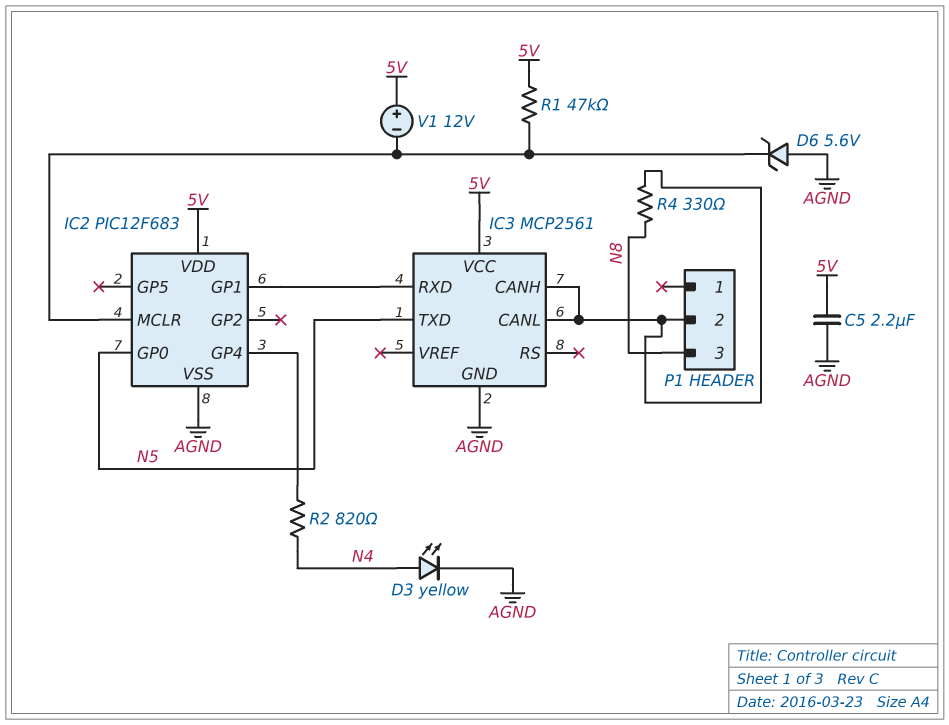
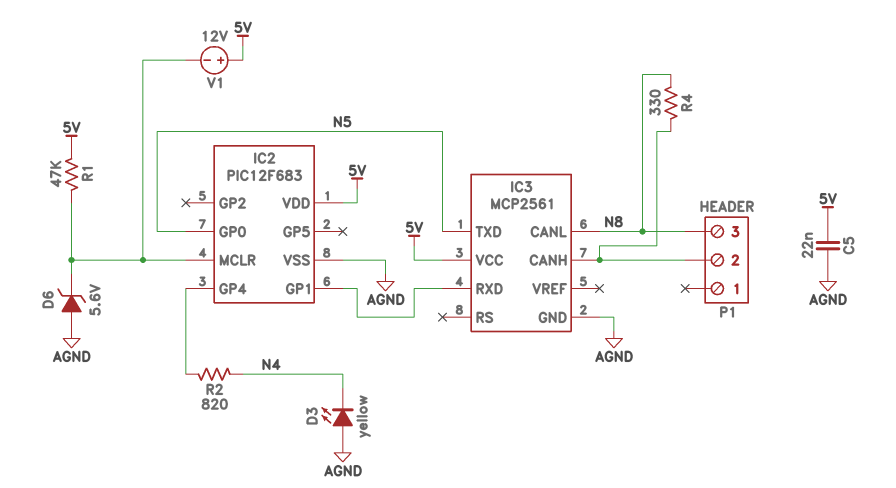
C5: 2.2uF (5V, AGND) -> 22nF (5V, AGND)
D3: LED yellow (A N4, K AGND) -> LED yellow (A AGND, K N4)
IC3 pin CANL: IC3/CANH -> N8

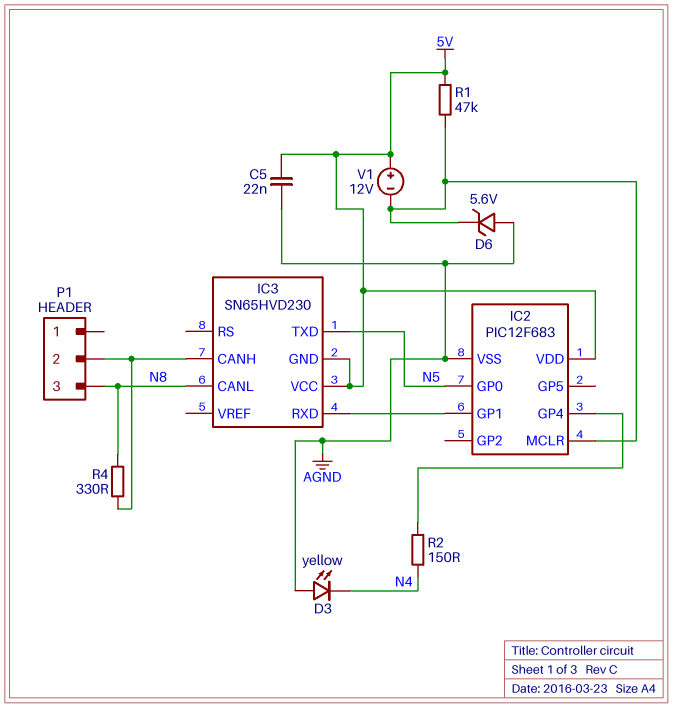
IC3: MCP2561 -> SN65HVD230
IC3 pin GND: AGND -> 5V
R2: 820 (IC2/GP4, N4) -> 150 (IC2/GP4, N4)

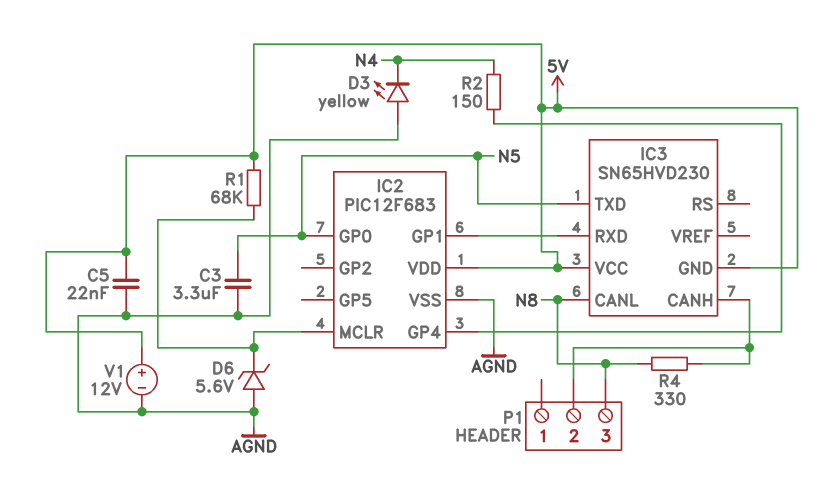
C3: none -> 3.3uF (AGND, N5)
R1: 47k (5V, IC2/MCLR) -> 68k (5V, IC2/MCLR)
V1: 12V (plus 5V, minus IC2/MCLR) -> 12V (plus 5V, minus AGND)

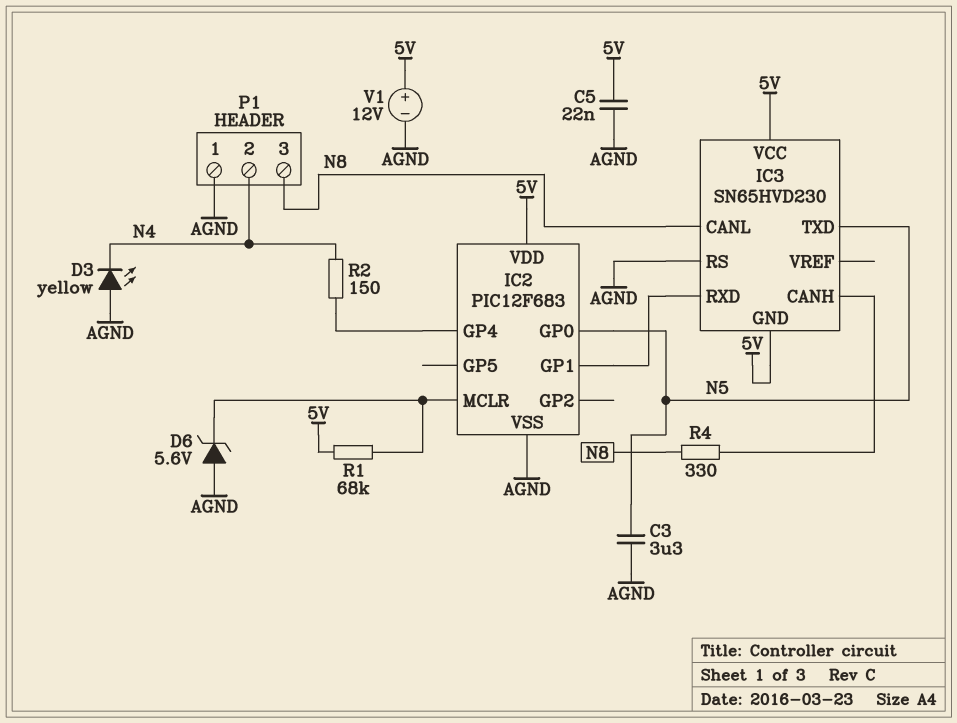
IC3 pin RS: none -> AGND
P1 pin 1: none -> AGND
P1 pin 2: IC3/CANH -> N4

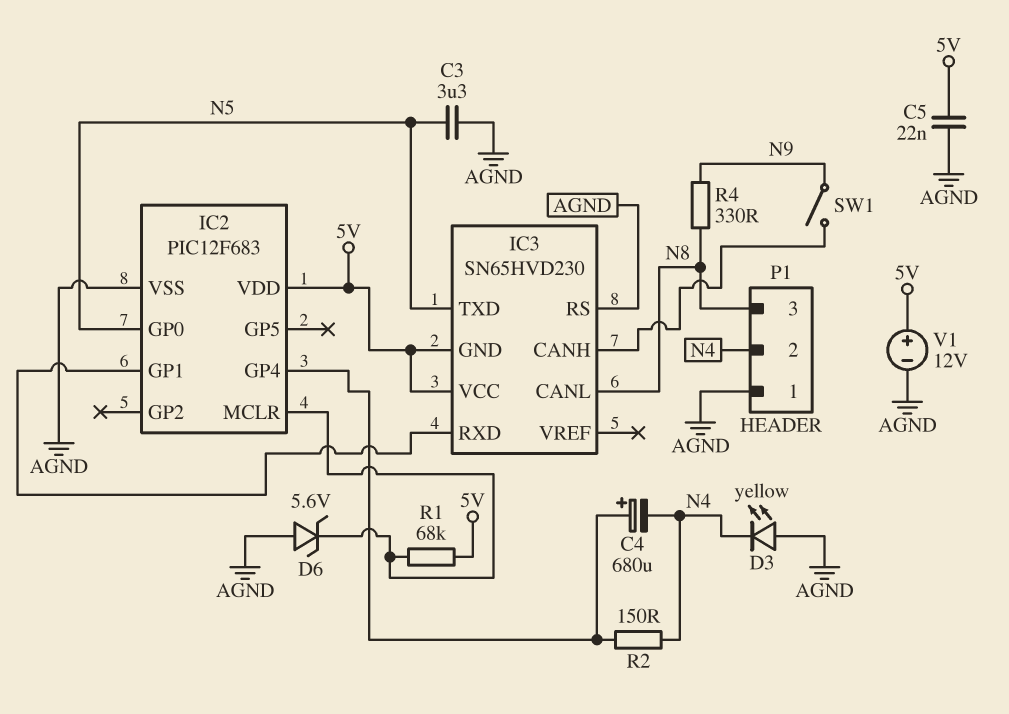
C4: none -> 680uF (plus IC2/GP4, minus N4)
R4: 330 (IC3/CANH, N8) -> 330 (N8, N9)
SW1: none -> switch (IC3/CANH, N9)

